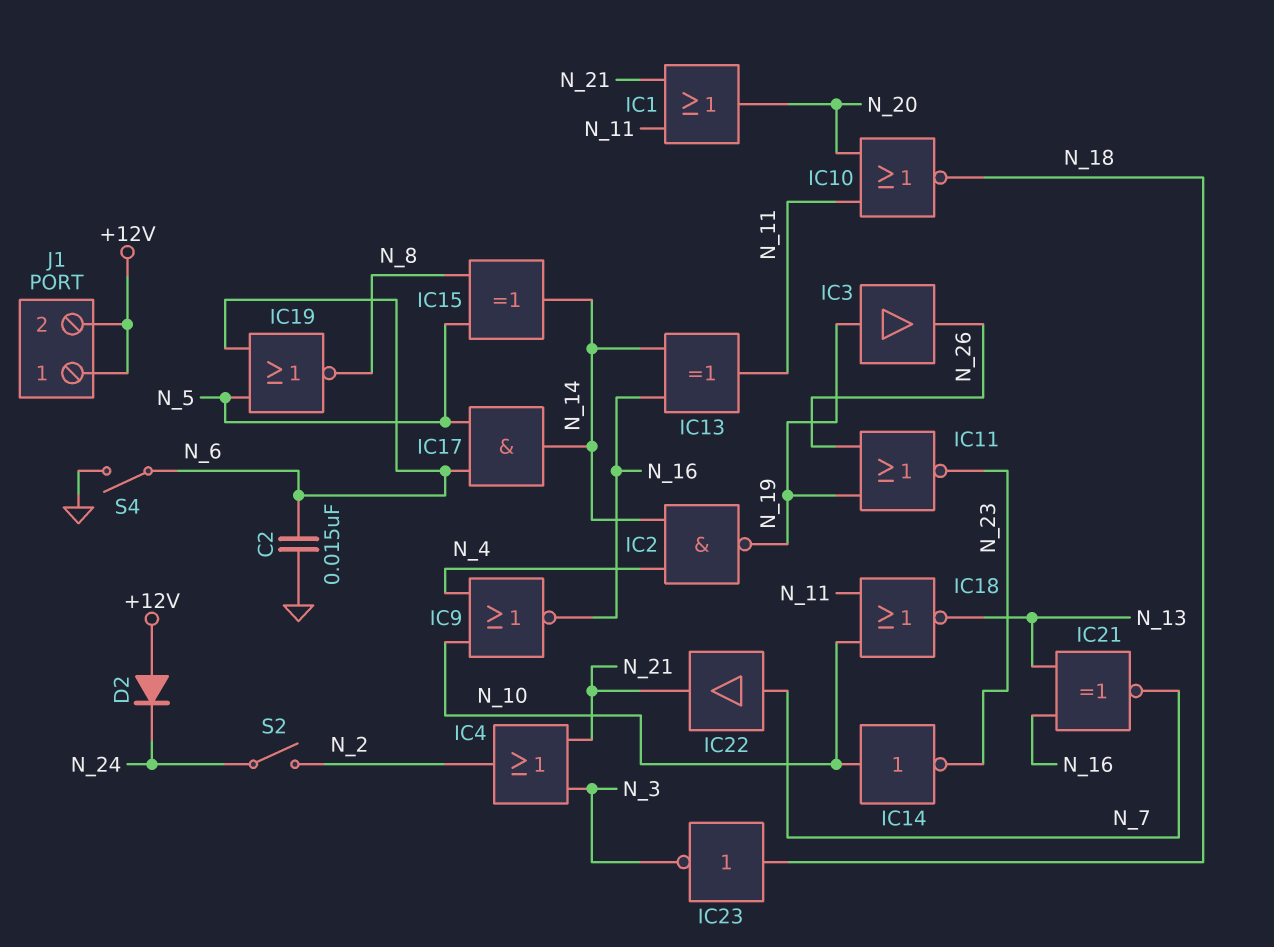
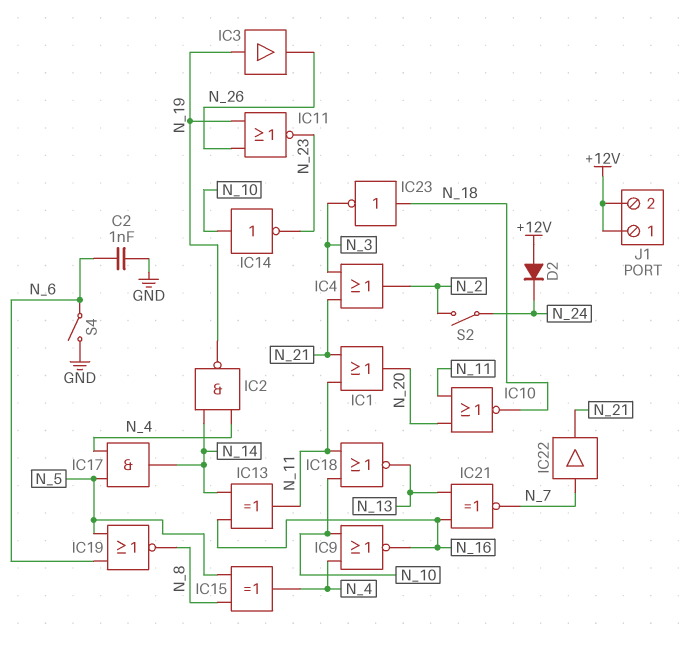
C2: 15nF (GND, N_6) -> 1nF (GND, N_6)
IC15: XOR (in N_5, in N_8, out N_14) -> XOR (in N_5, in N_8, out N_4)
IC17: AND (in N_5, in N_6, out N_14) -> AND (in N_4, in N_5, out N_14)

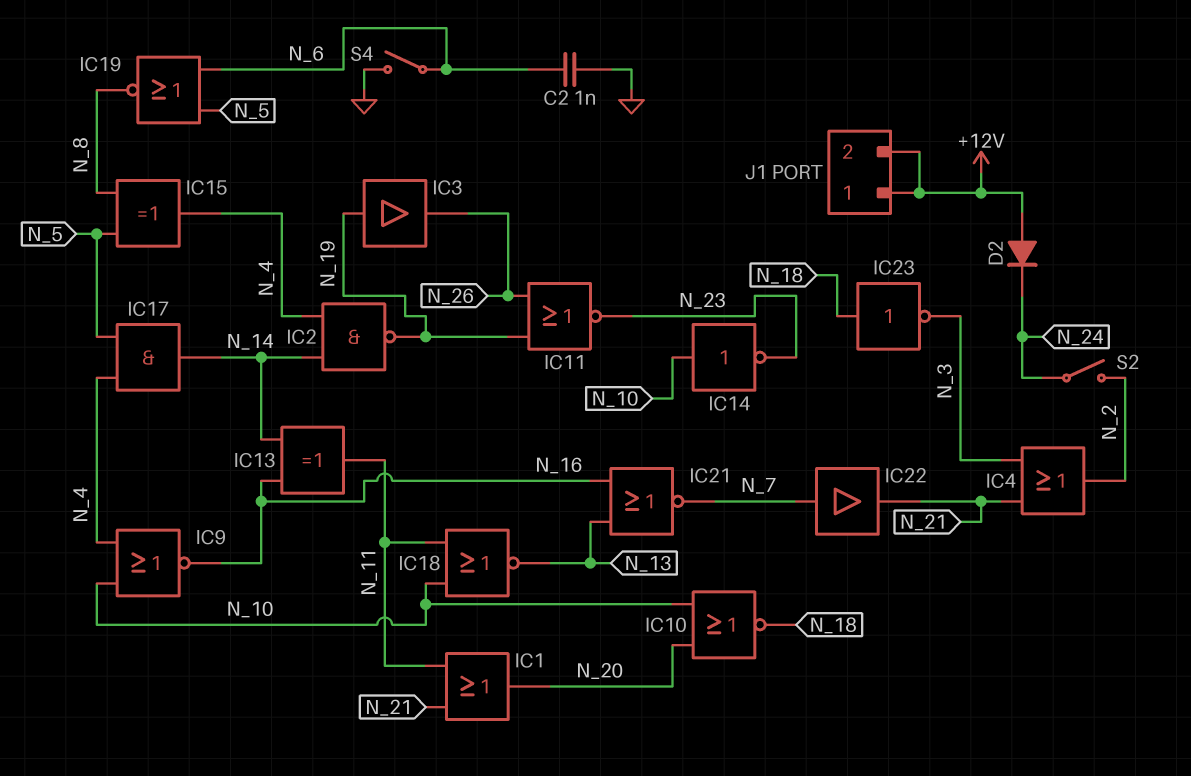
IC10: NOR (in N_11, in N_20, out N_18) -> NOR (in N_10, in N_20, out N_18)
IC21: XNOR (in N_13, in N_16, out N_7) -> NOR (in N_13, in N_16, out N_7)

